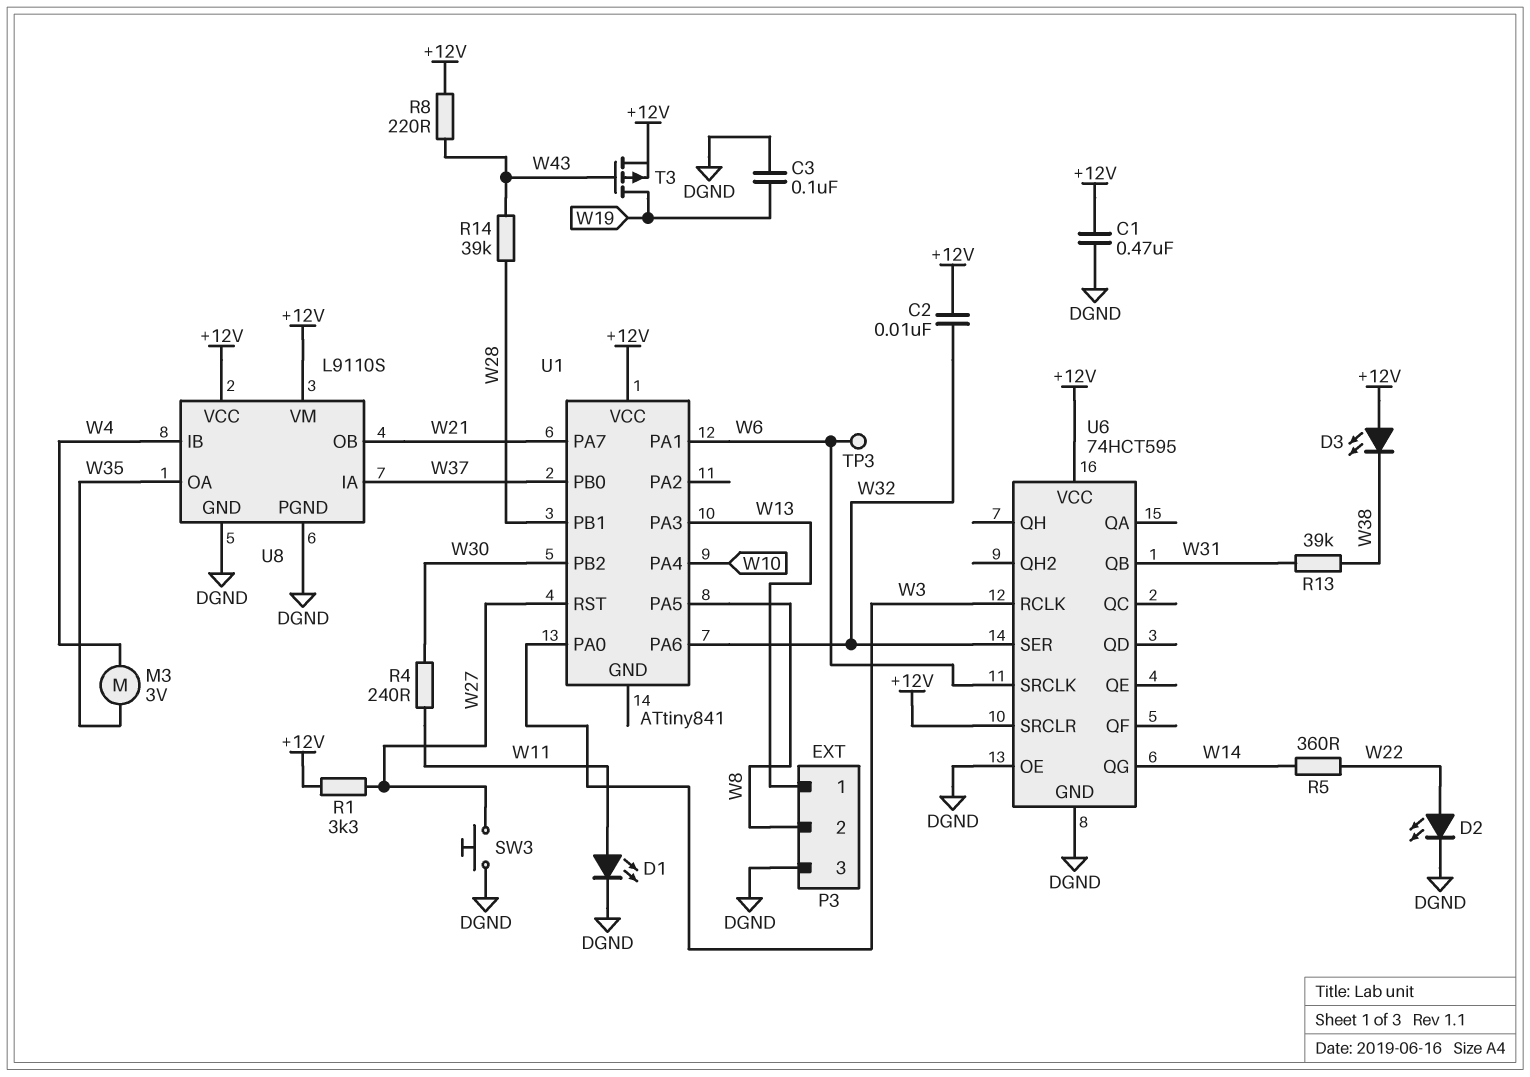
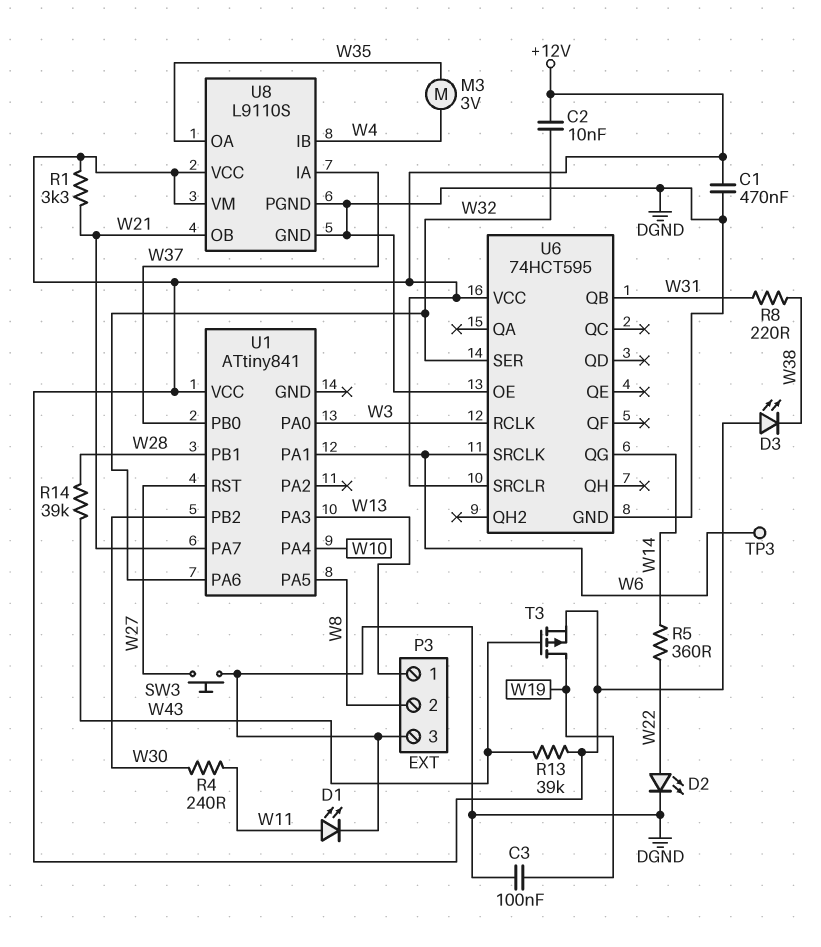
R1: 3.3k (+12V, W27) -> 3.3k (+12V, W21)
R8: 220 (+12V, W43) -> 220 (W31, W38)
R13: 39k (W31, W38) -> 39k (+12V, W43)

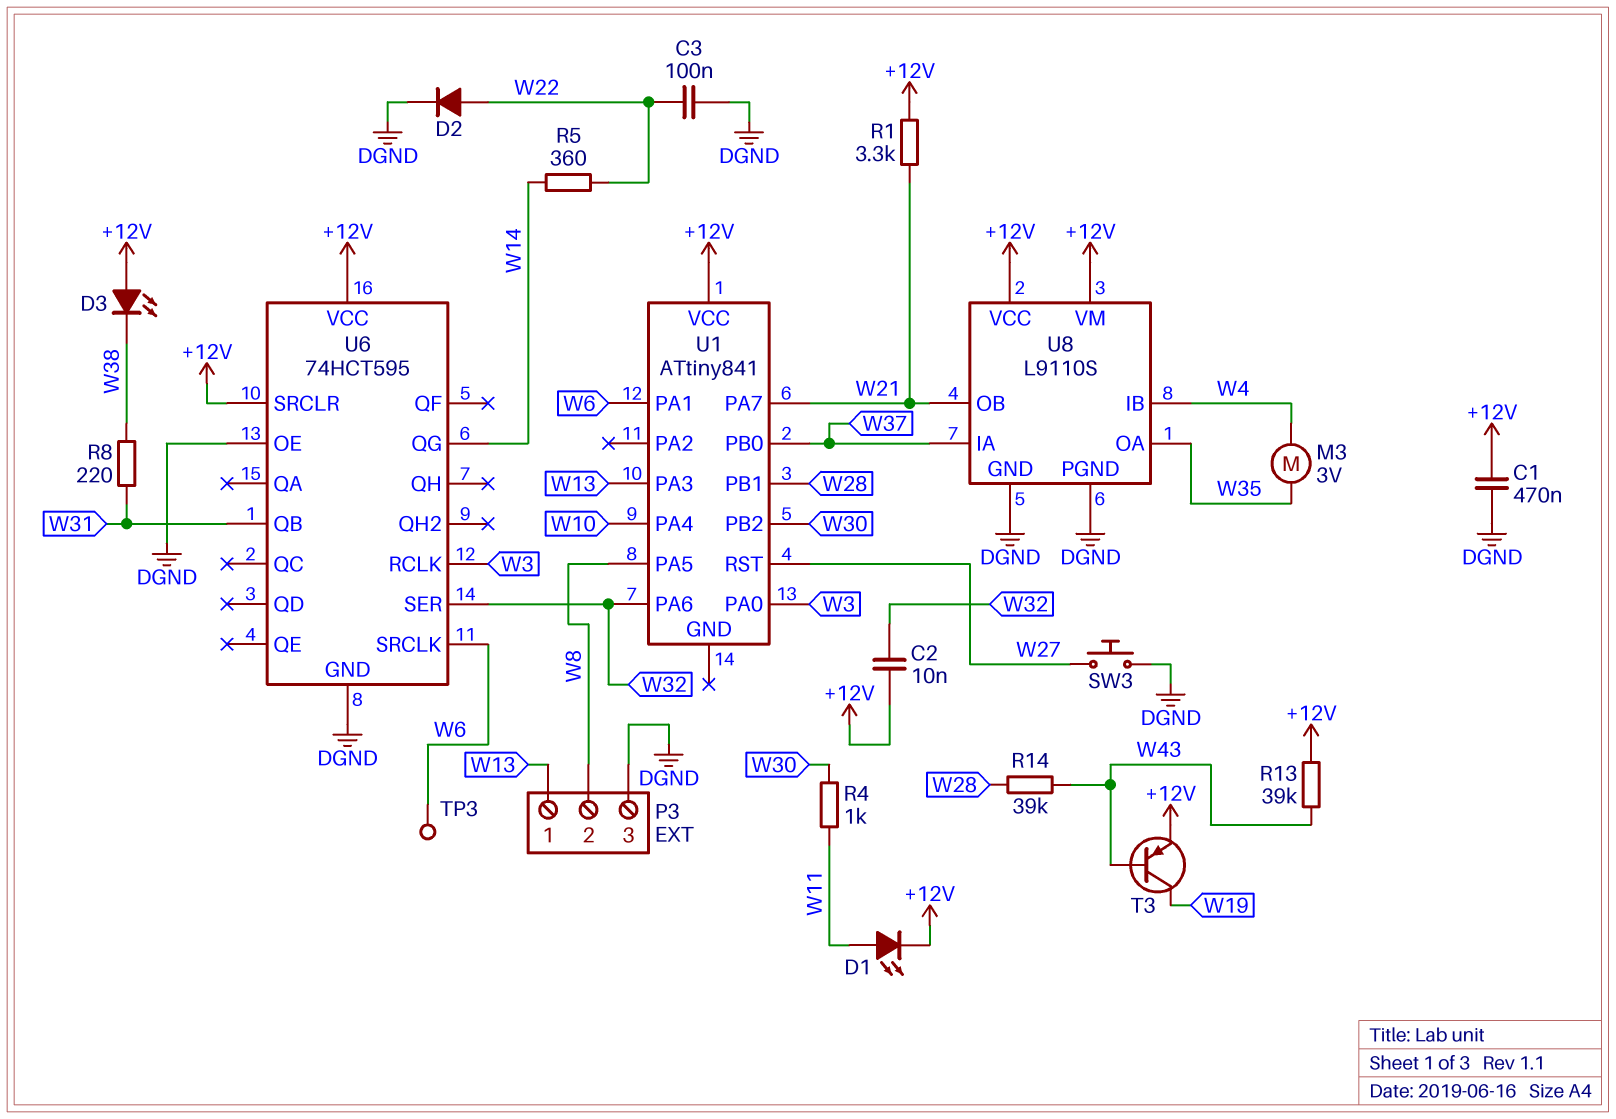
C3: 100nF (DGND, W19) -> 100nF (DGND, W22)
D1: LED (A W11, K DGND) -> LED (A W11, K +12V)
D2: LED (A W22, K DGND) -> diode (A W22, K DGND)
R4: 240 (W11, W30) -> 1k (W11, W30)
T3: PMOS (G W43, D W19, S +12V) -> PNP (B W43, C W19, E +12V)

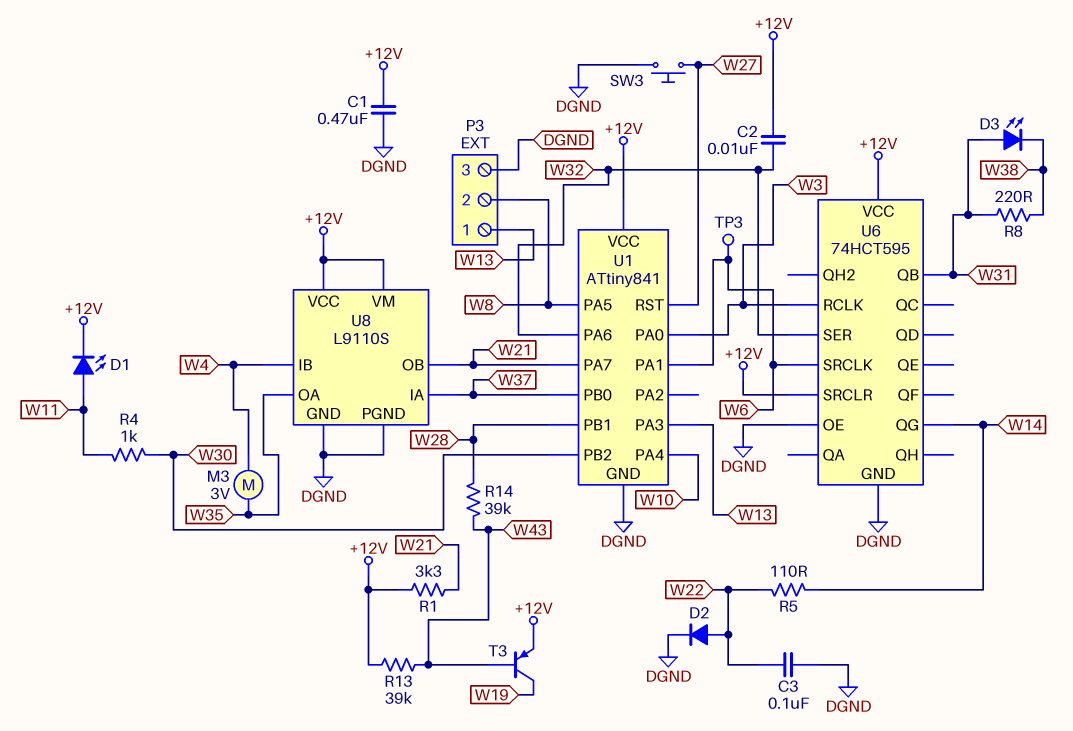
D3: LED (A +12V, K W38) -> LED (A W31, K W38)
R5: 360 (W14, W22) -> 110 (W14, W22)
U1 pin GND: none -> DGND

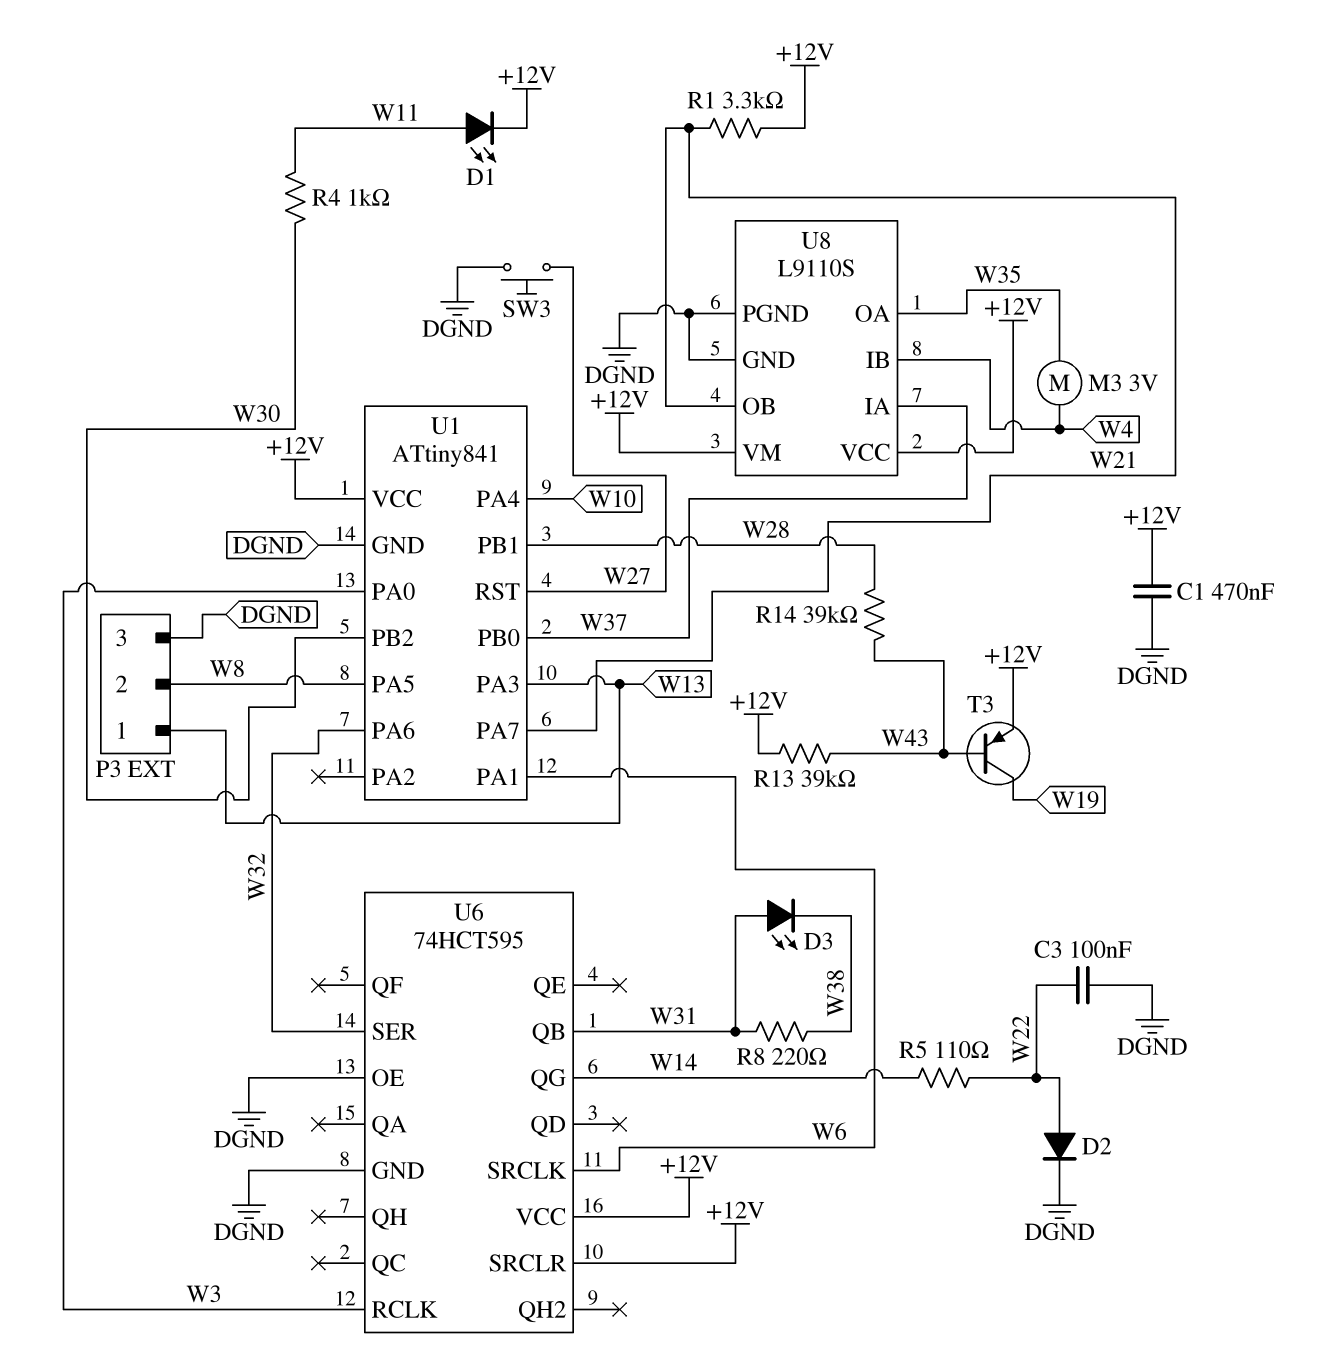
C2: 10nF (+12V, W32) -> none
TP3: test point (W6) -> none

